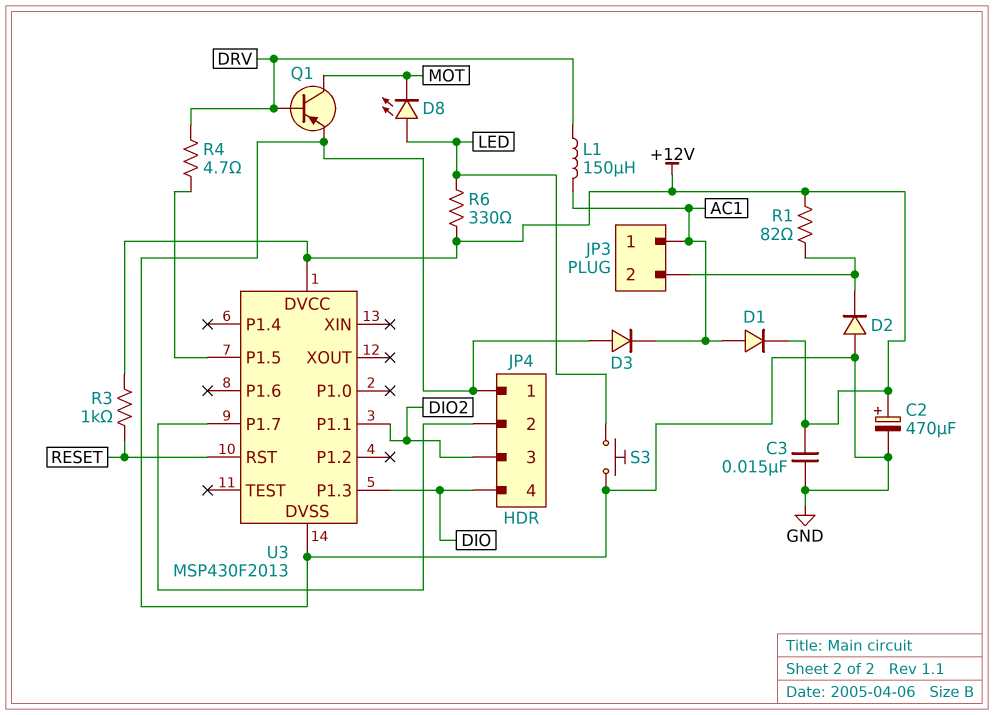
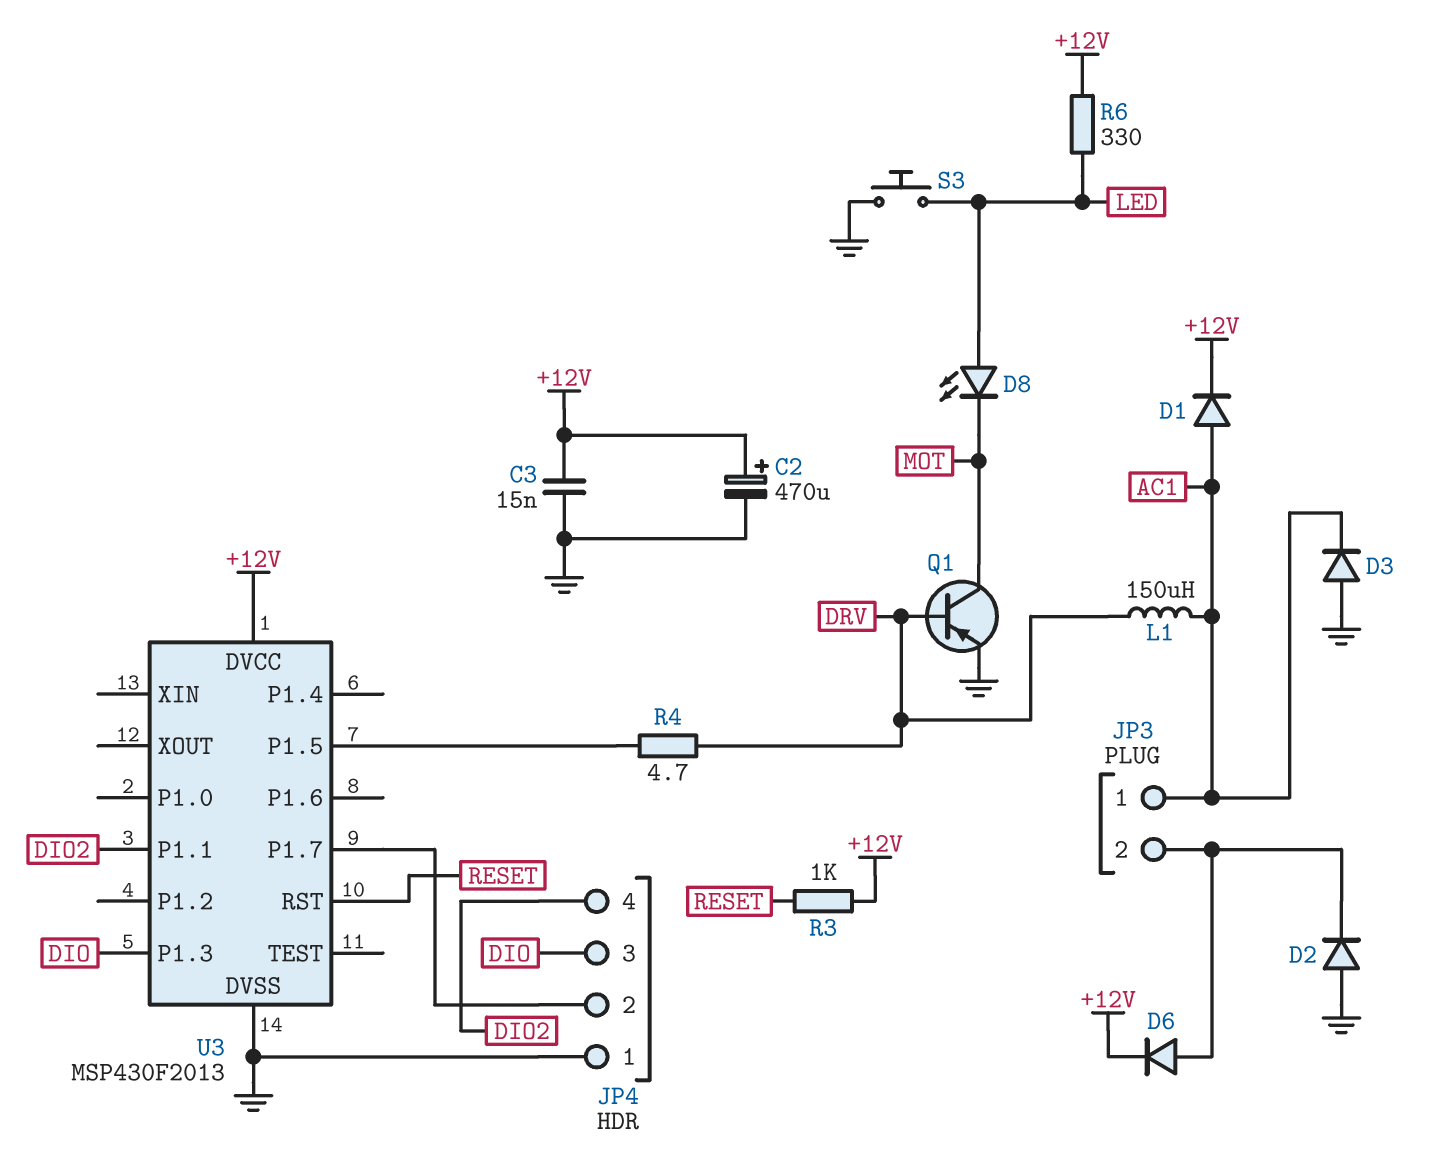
D6: none -> diode (A JP3/2, K +12V)
JP4 pin 3: DIO2 -> DIO
JP4 pin 4: DIO -> DIO2
R1: 82 (+12V, JP3/2) -> none

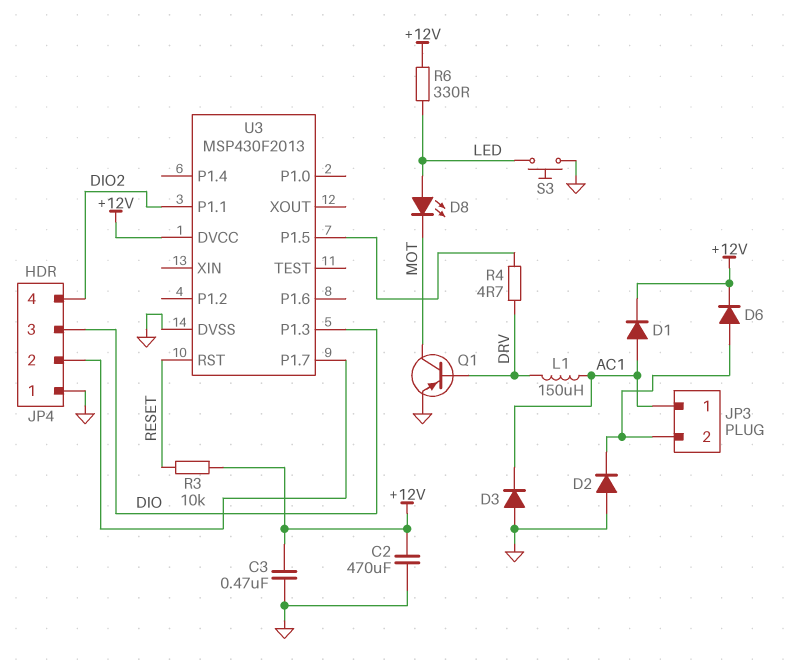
C2: 470uF (plus +12V, minus GND) -> 470uF (+12V, GND)
C3: 15nF (+12V, GND) -> 470nF (+12V, GND)
R3: 1k (+12V, RESET) -> 10k (+12V, RESET)

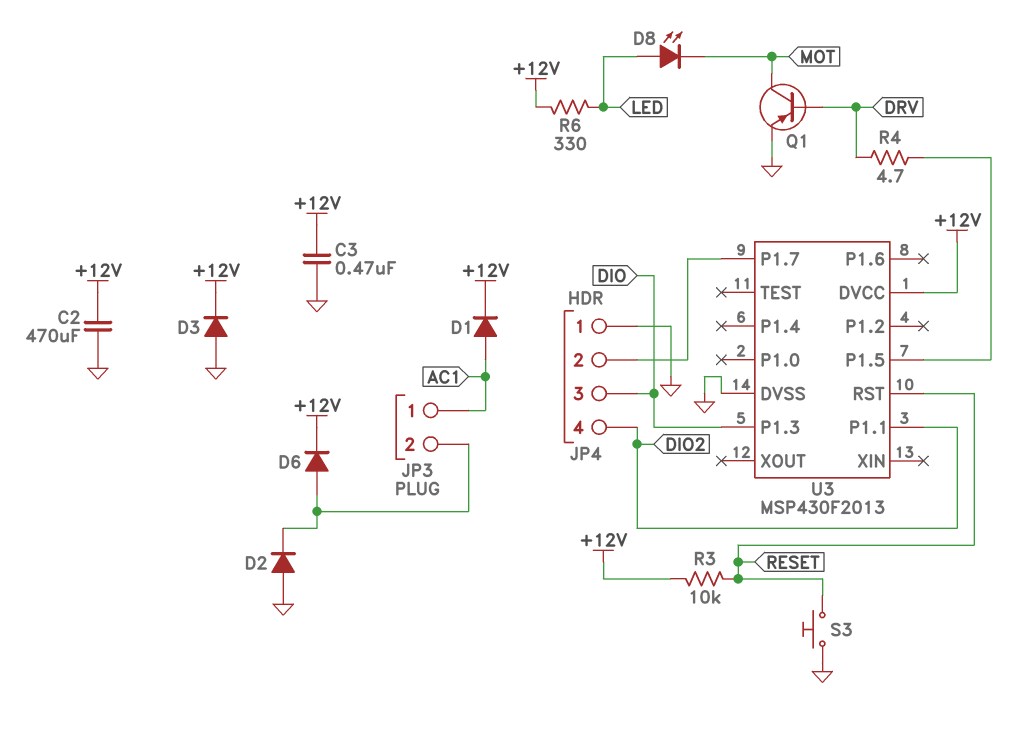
D3: diode (A GND, K AC1) -> diode (A GND, K +12V)
L1: 150uH (AC1, DRV) -> none
S3: button (GND, LED) -> button (GND, RESET)

